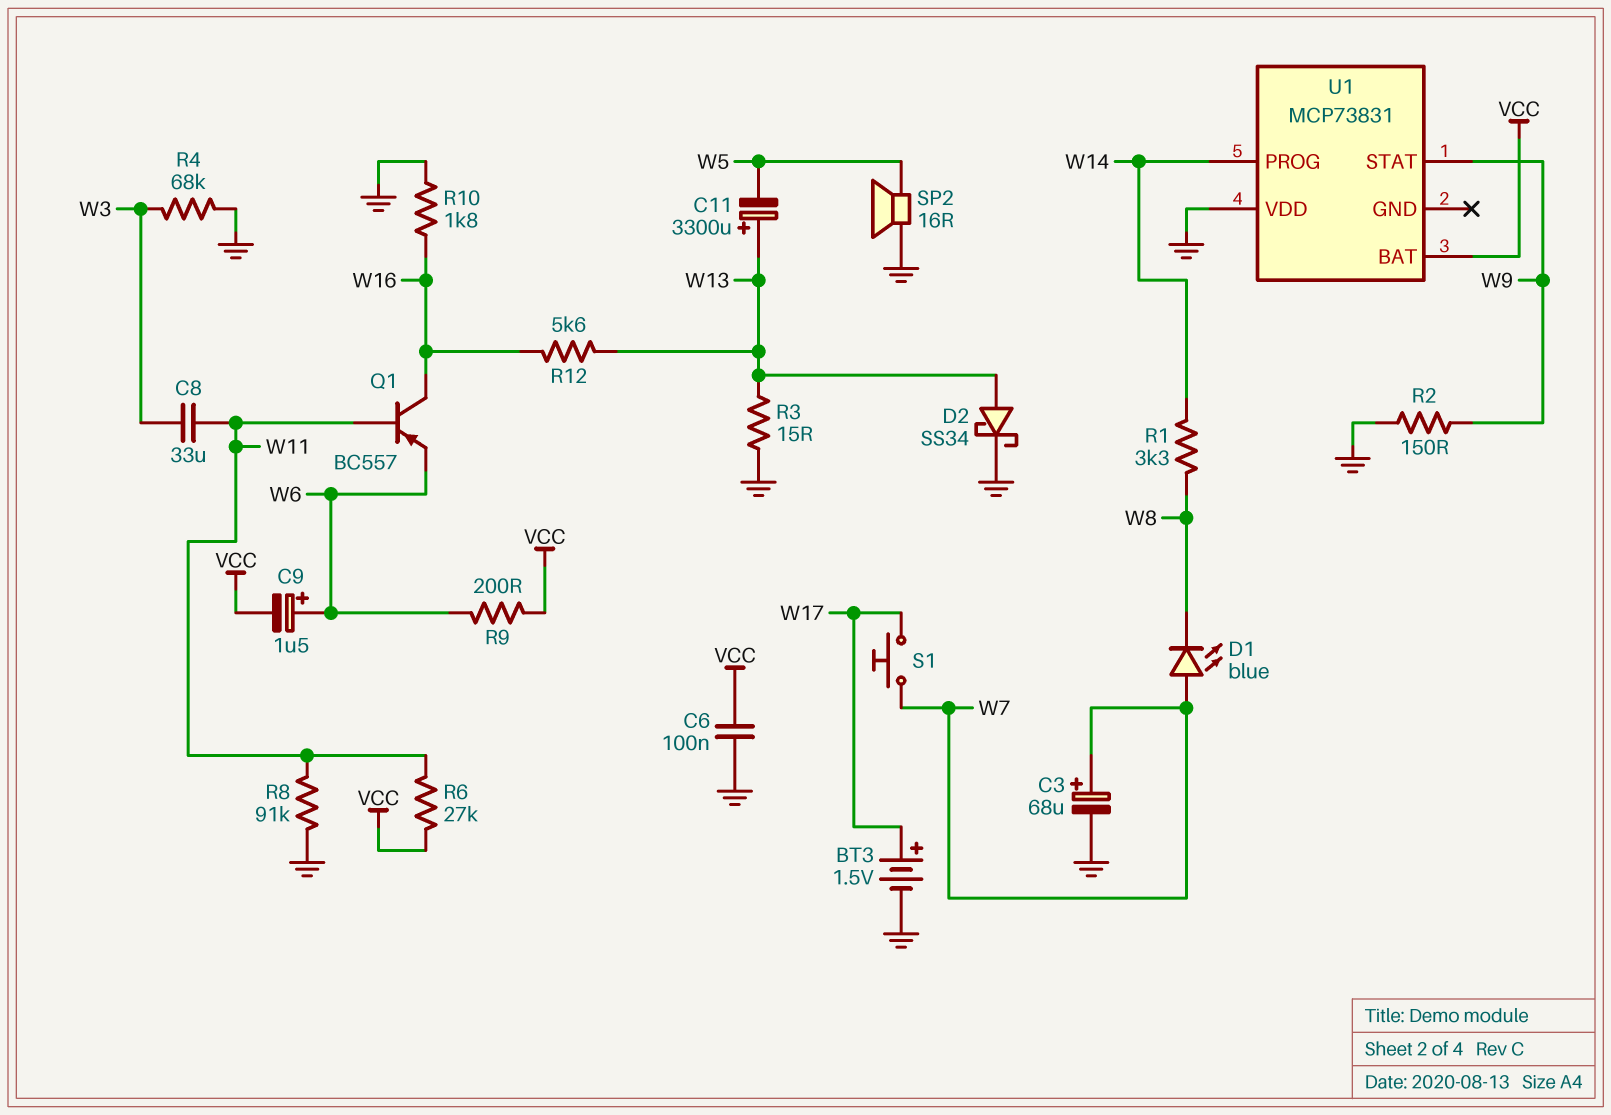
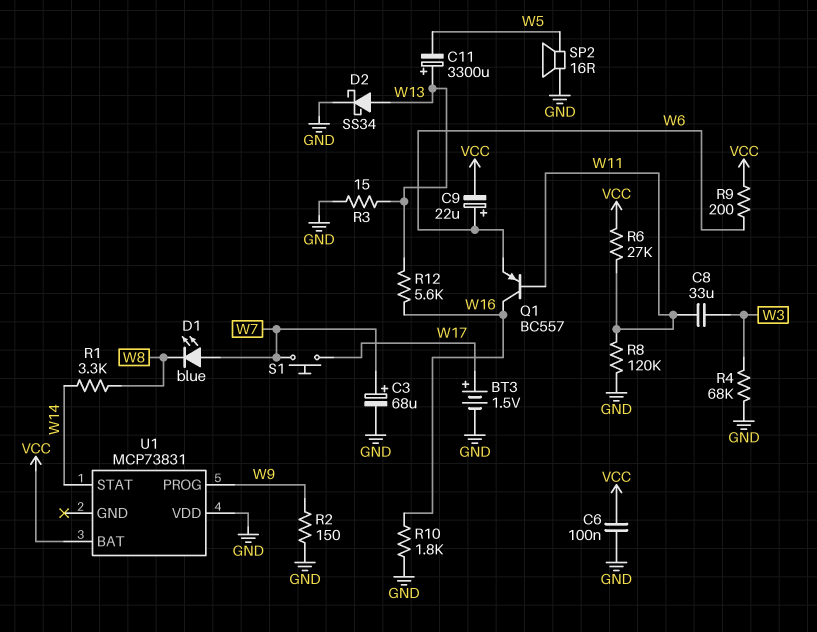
C9: 1.5uF (plus W6, minus VCC) -> 22uF (plus W6, minus VCC)
R8: 91k (GND, W11) -> 120k (GND, W11)
U1 pin PROG: W14 -> W9
U1 pin STAT: W9 -> W14

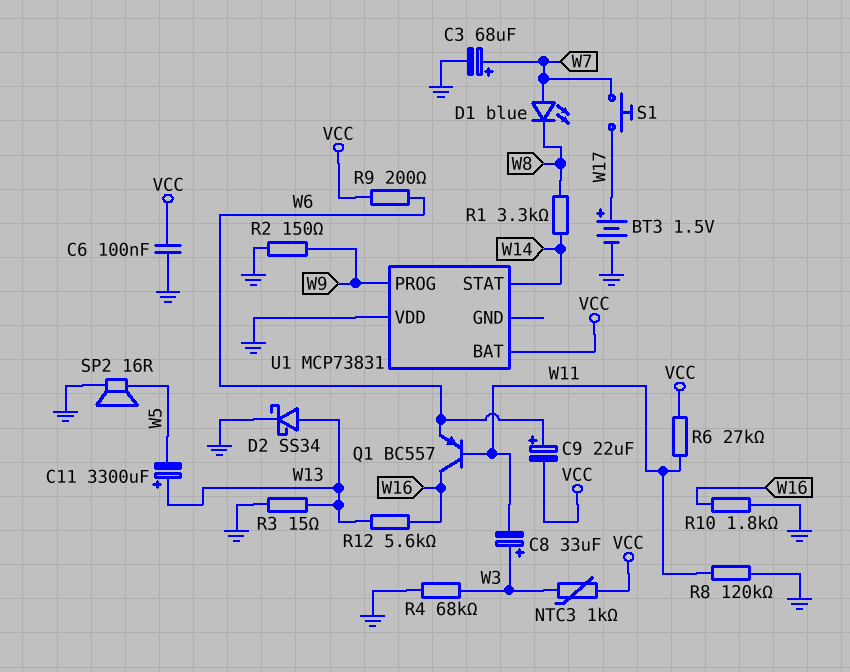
C8: 33uF (W3, W11) -> 33uF (plus W3, minus W11)
NTC3: none -> 1k (VCC, W3)

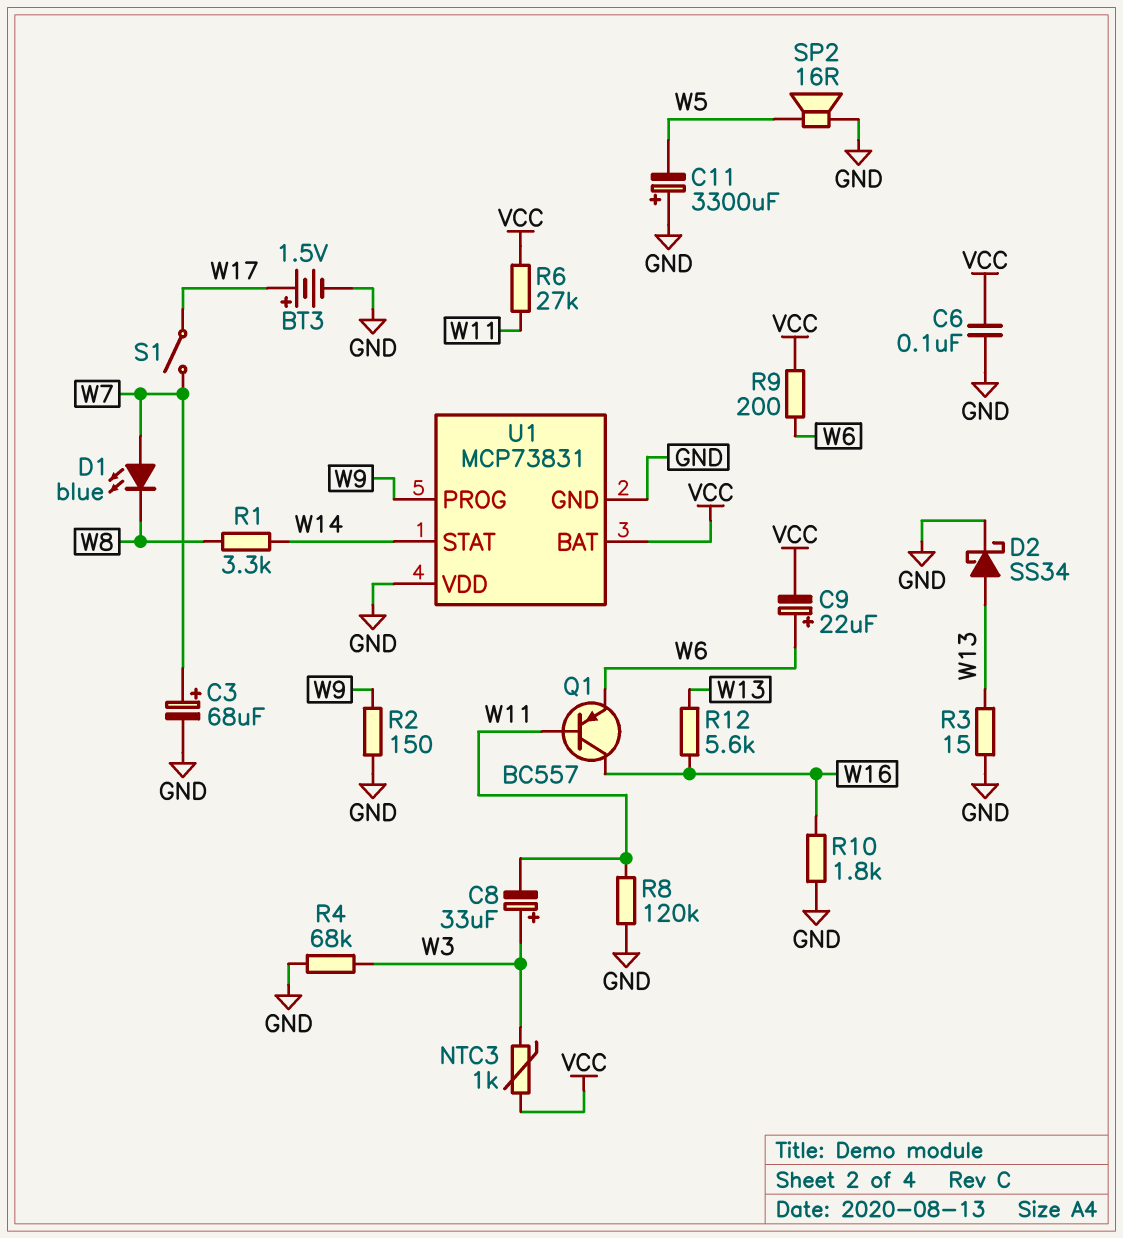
C11: 3300uF (plus W13, minus W5) -> 3300uF (plus GND, minus W5)
S1: button (W7, W17) -> switch (W7, W17)
U1 pin GND: none -> GND

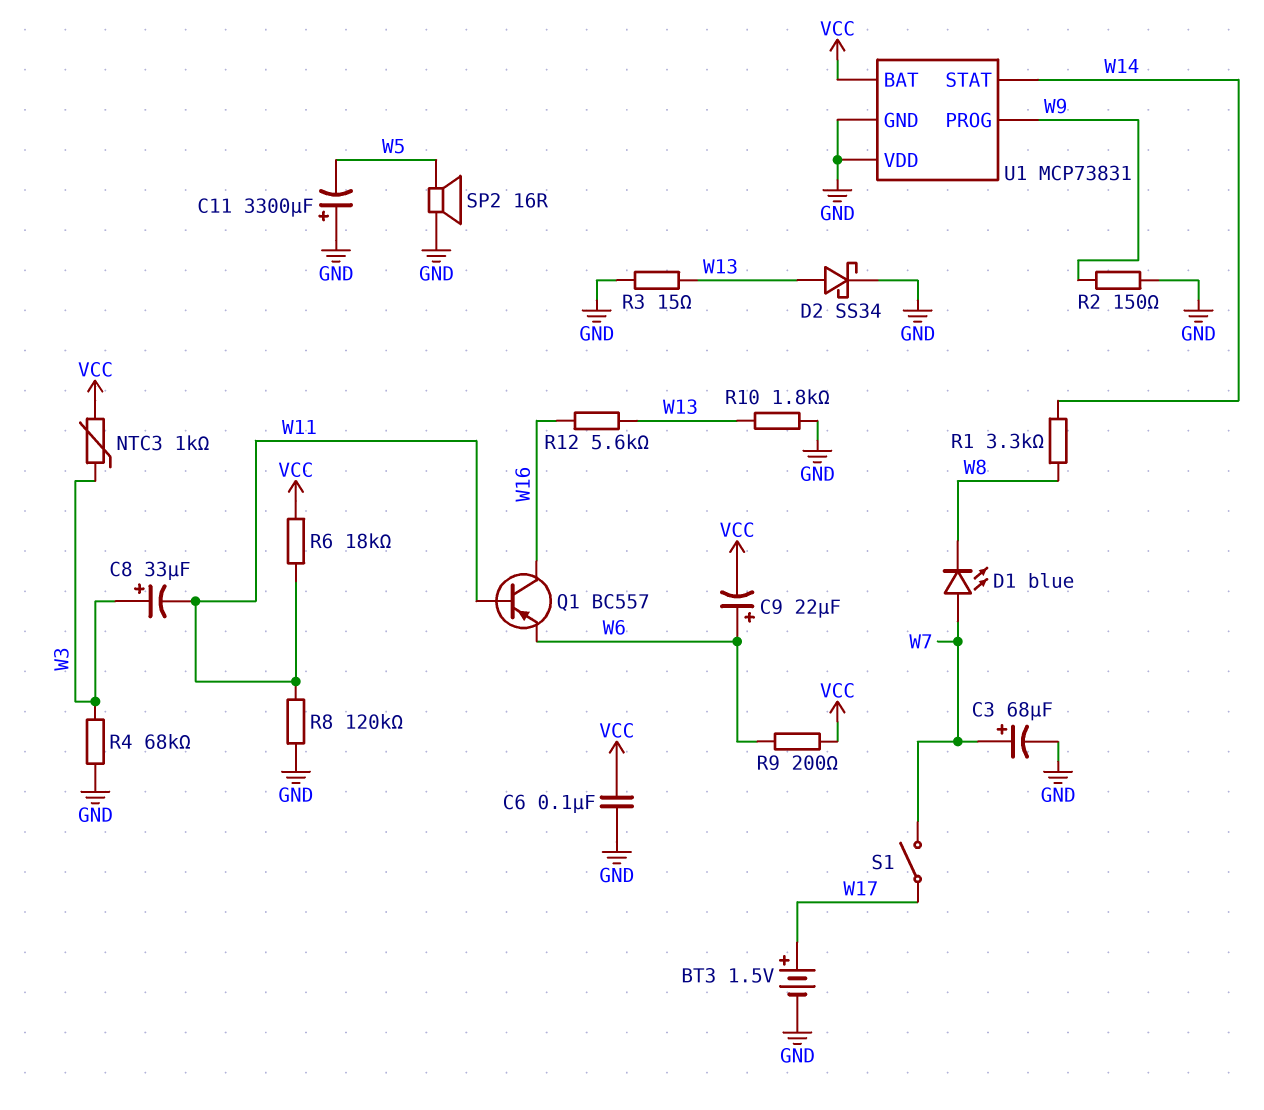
R6: 27k (VCC, W11) -> 18k (VCC, W11)
R10: 1.8k (GND, W16) -> 1.8k (GND, W13)

